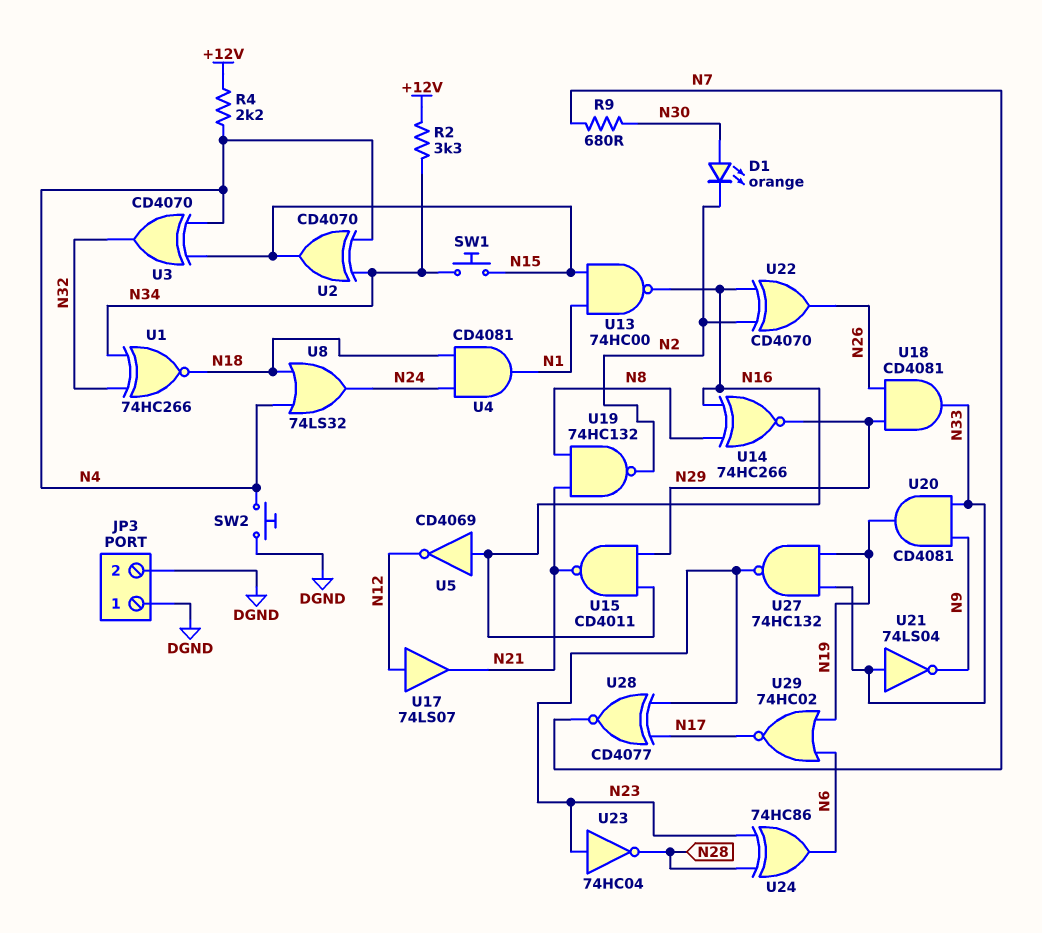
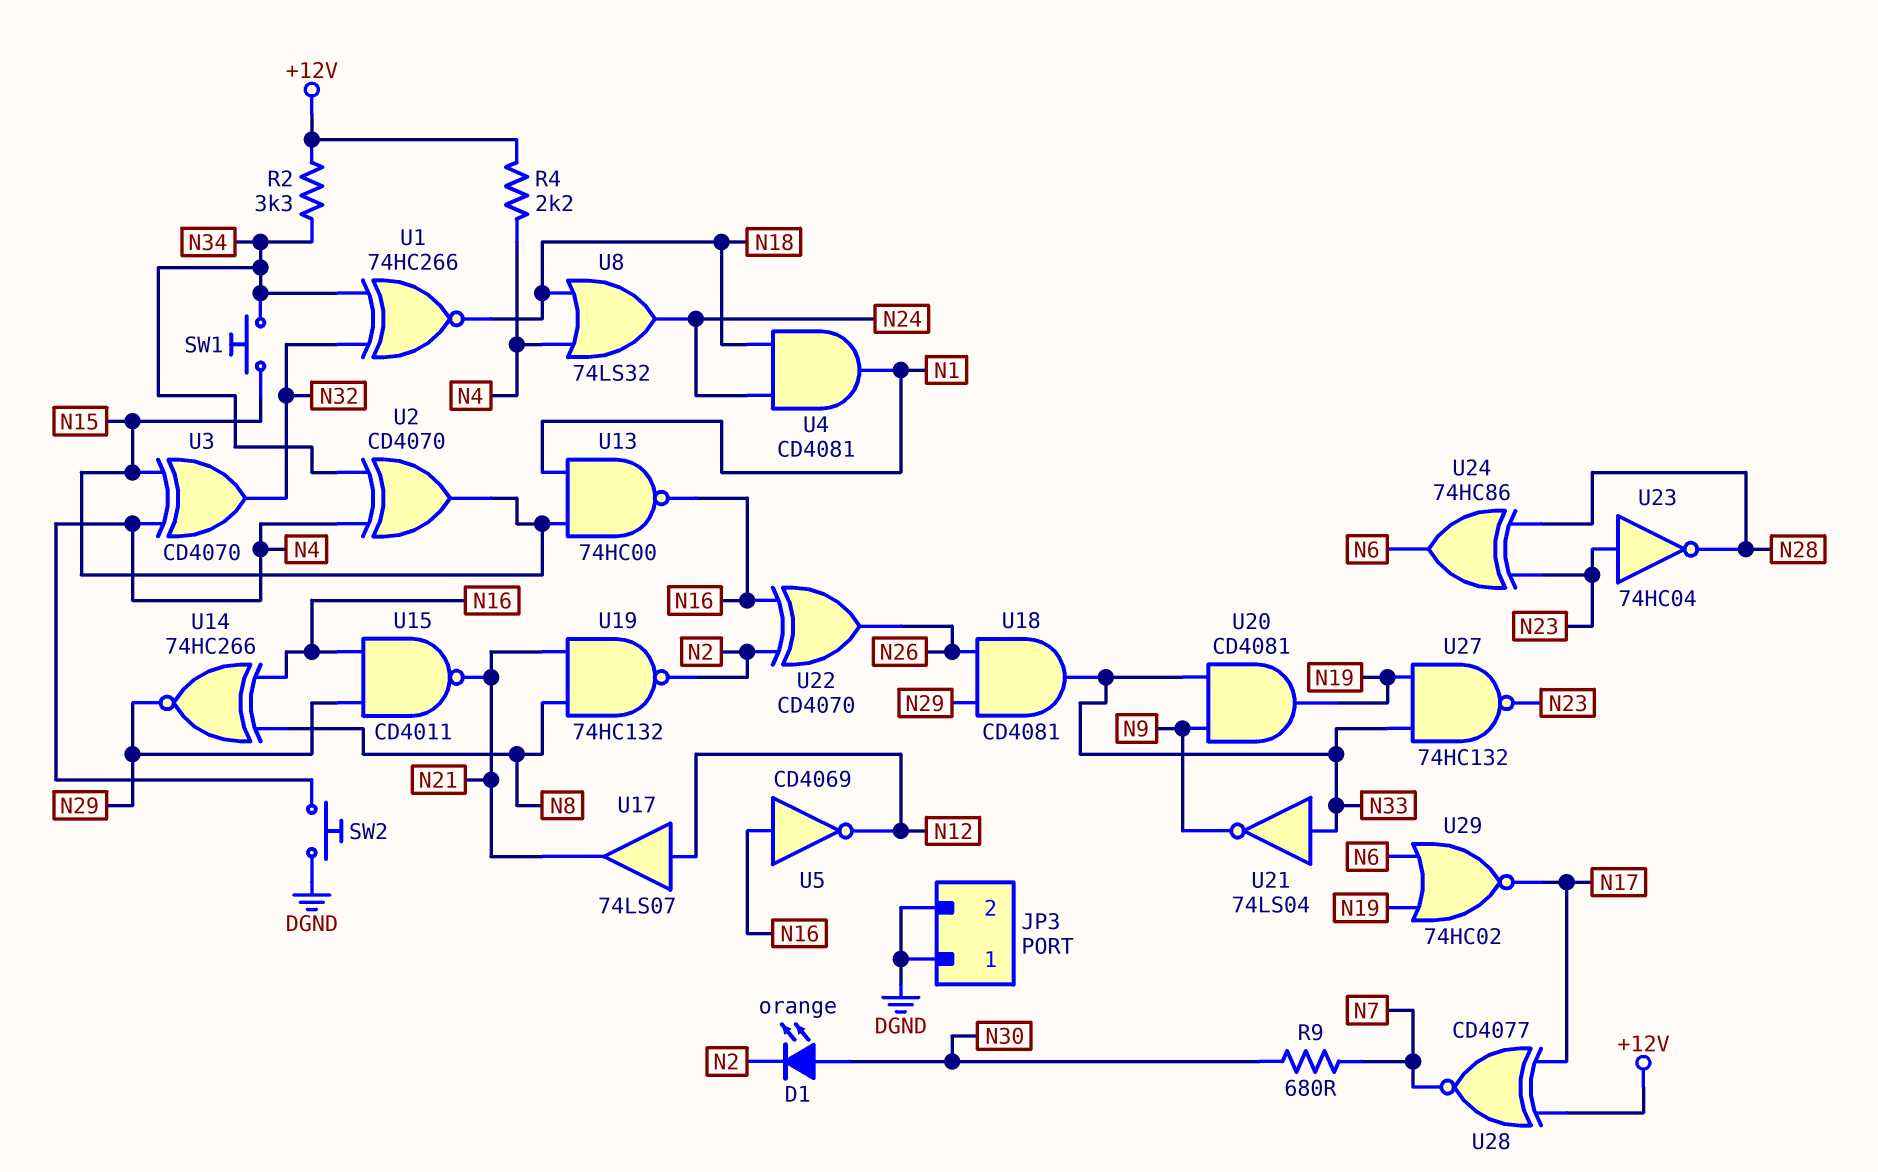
U28: XNOR CD4077 (in N17, in N23, out N7) -> XNOR CD4077 (in +12V, in N17, out N7)

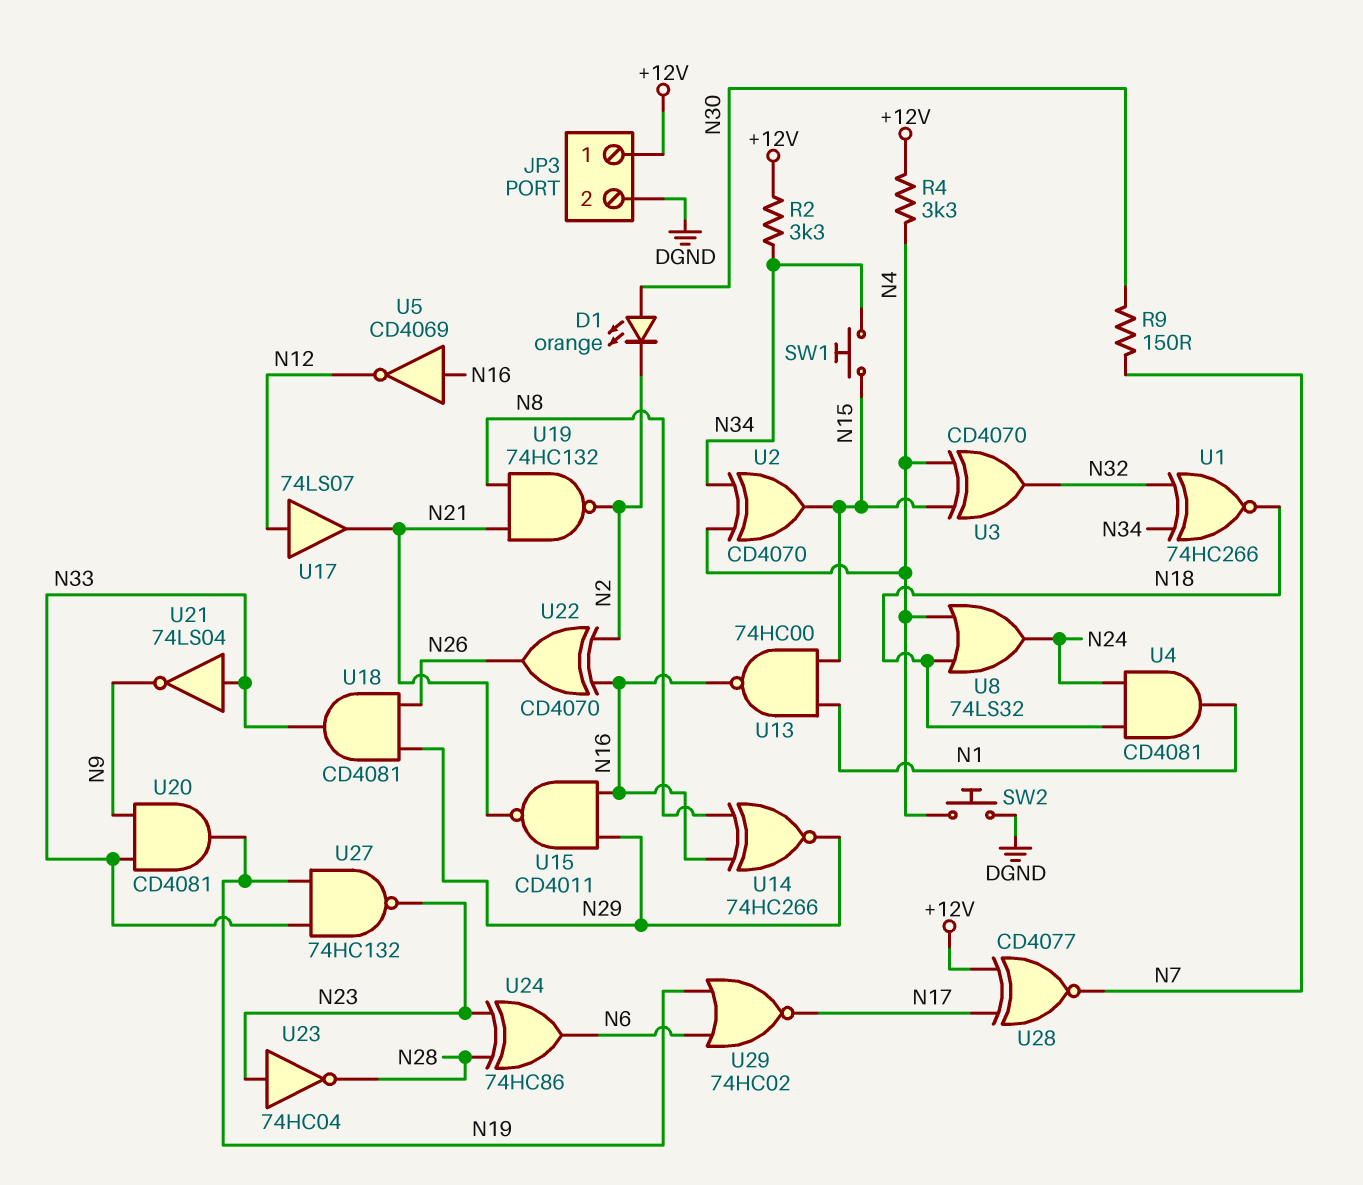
JP3 pin 1: DGND -> +12V
R4: 2.2k (+12V, N4) -> 3.3k (+12V, N4)
R9: 680 (N7, N30) -> 150 (N7, N30)

